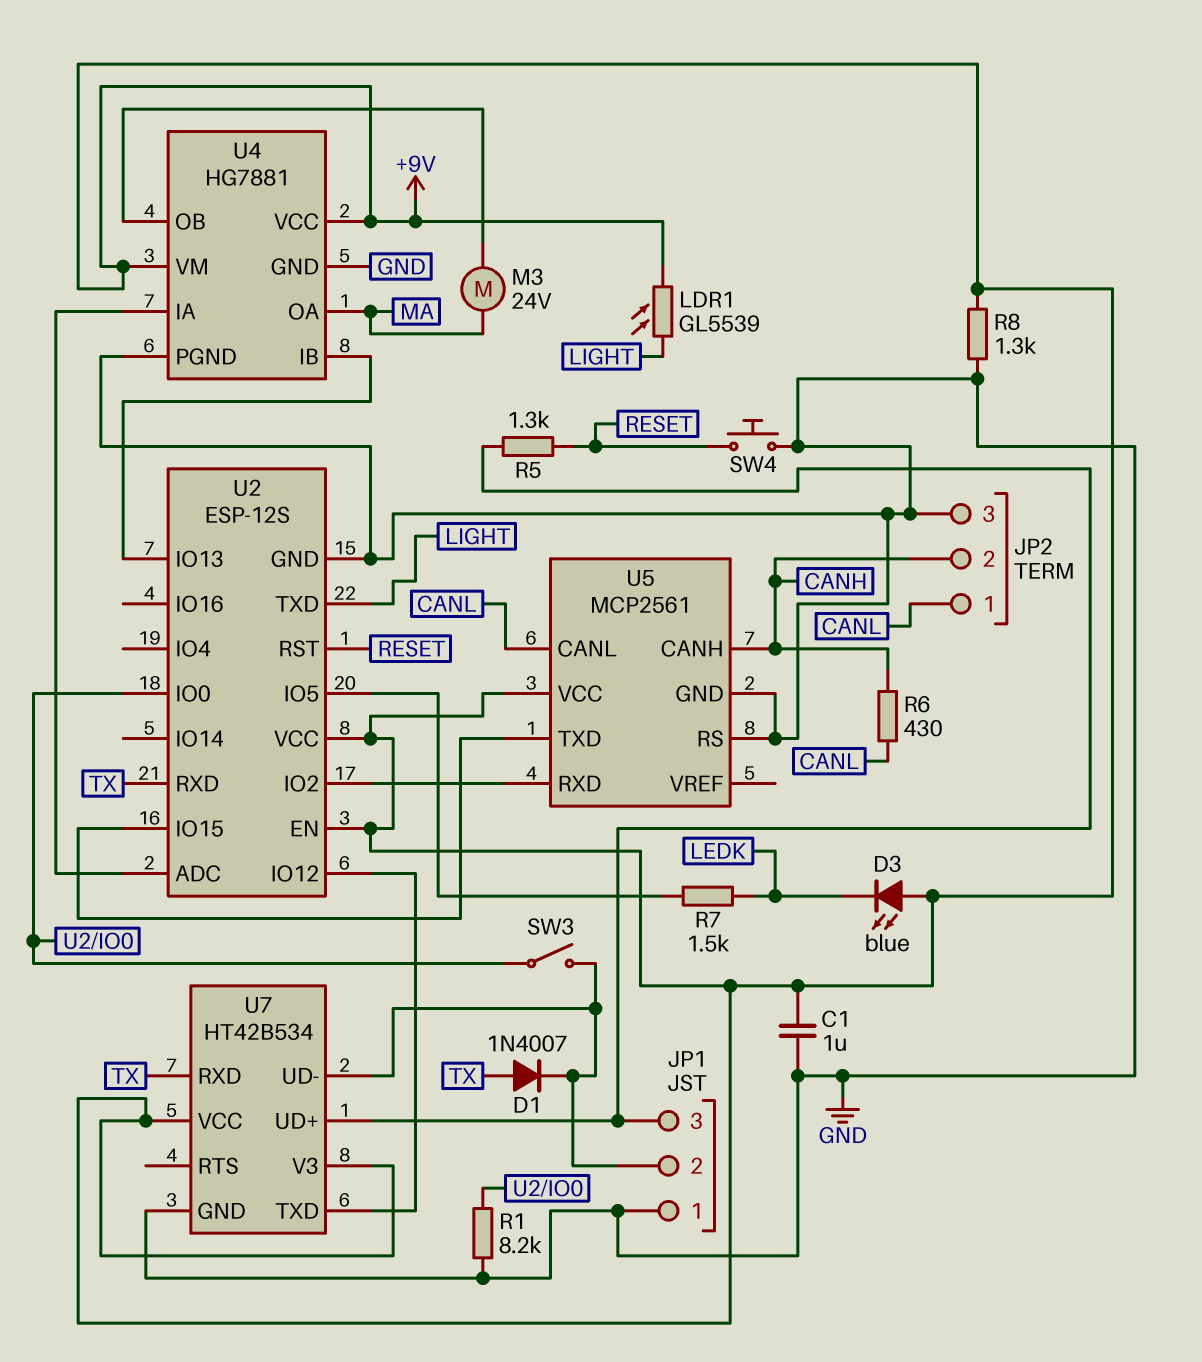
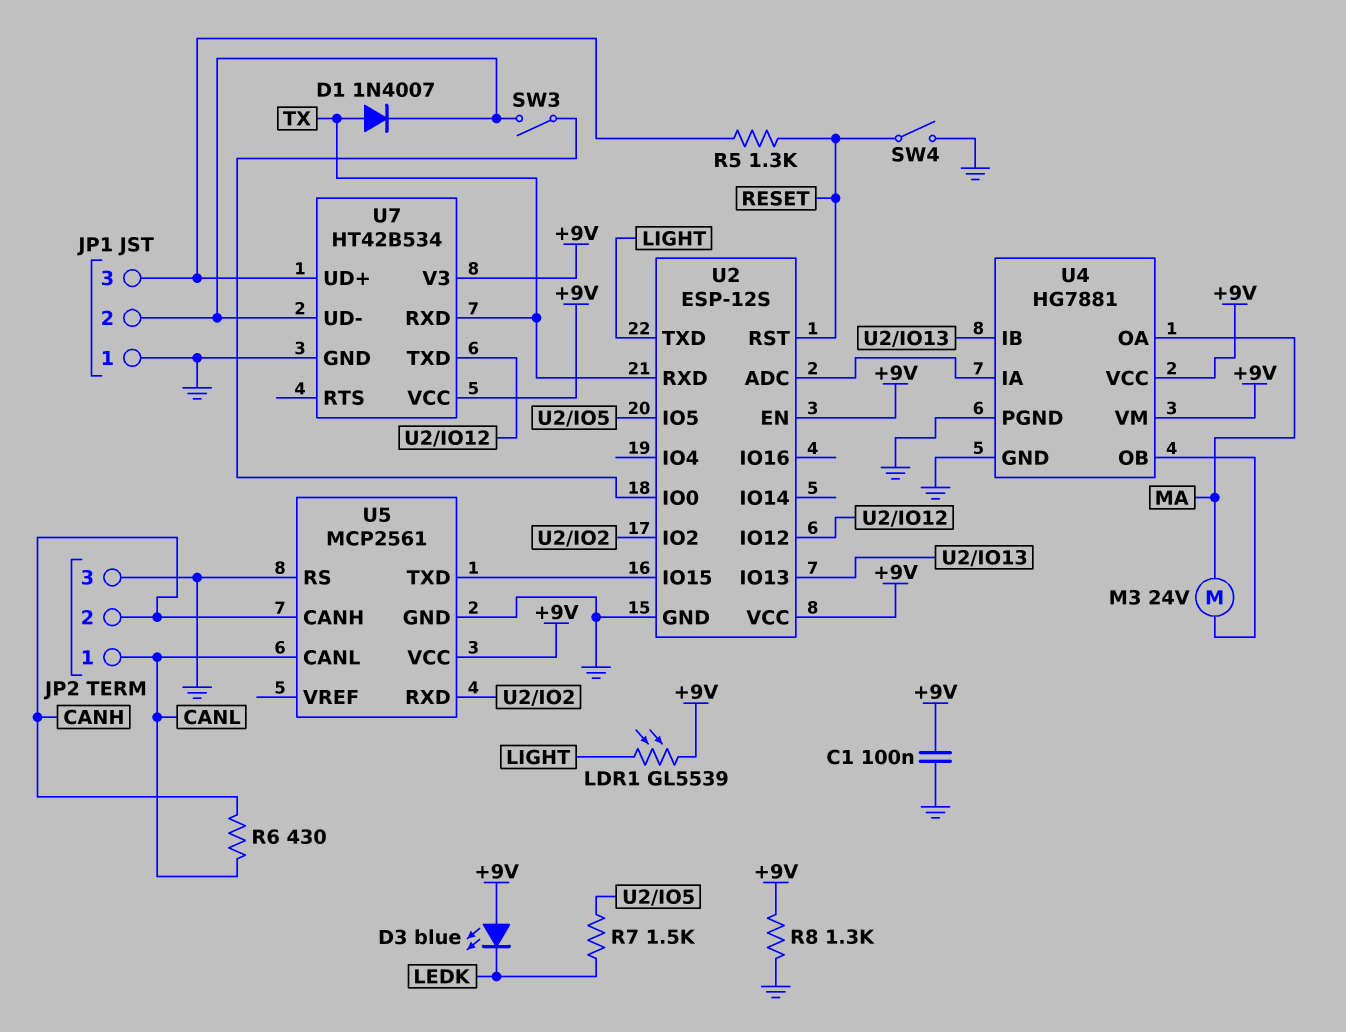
C1: 1uF (+9V, GND) -> 100nF (+9V, GND)
R1: 8.2k (GND, U2/IO0) -> none
SW4: button (GND, RESET) -> switch (GND, RESET)

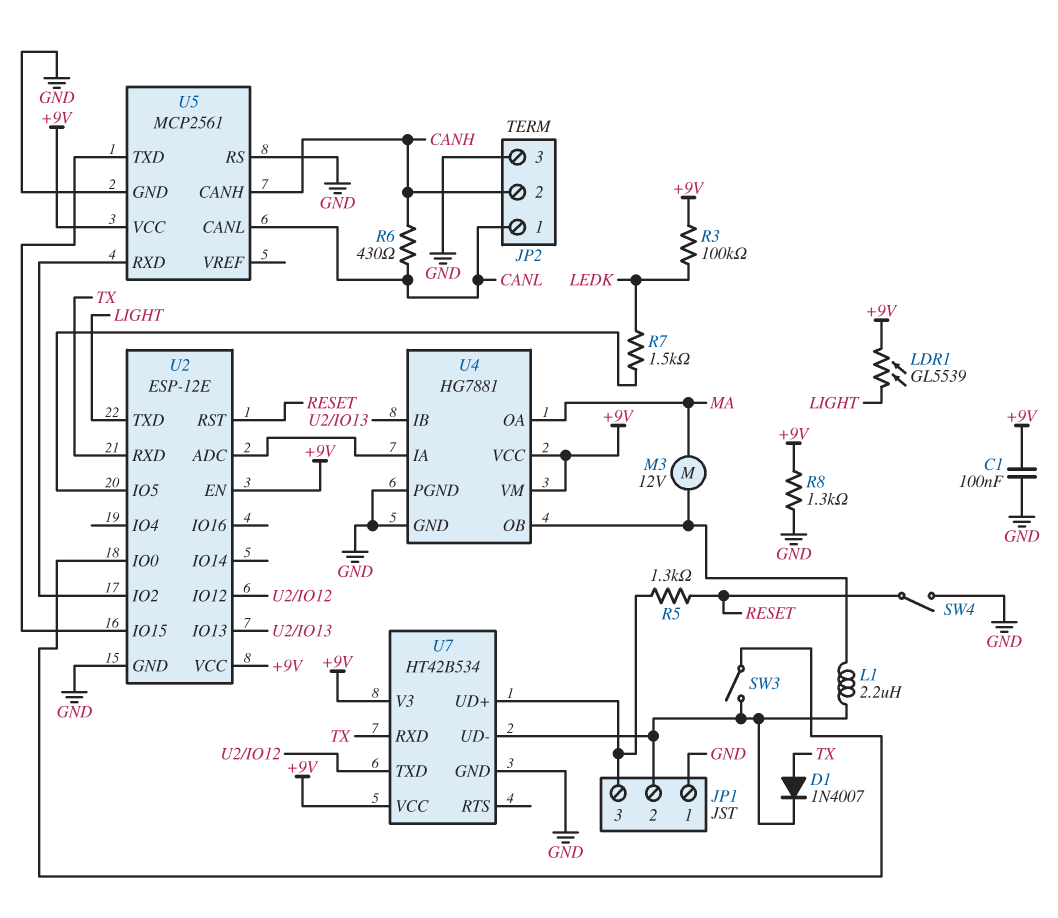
D3: LED blue (A +9V, K LEDK) -> none
L1: none -> 2.2uH (JP1/2, U4/OB)
M3: motor 24V (MA, U4/OB) -> motor 12V (MA, U4/OB)
R3: none -> 100k (+9V, LEDK)
U2: ESP-12S -> ESP-12E

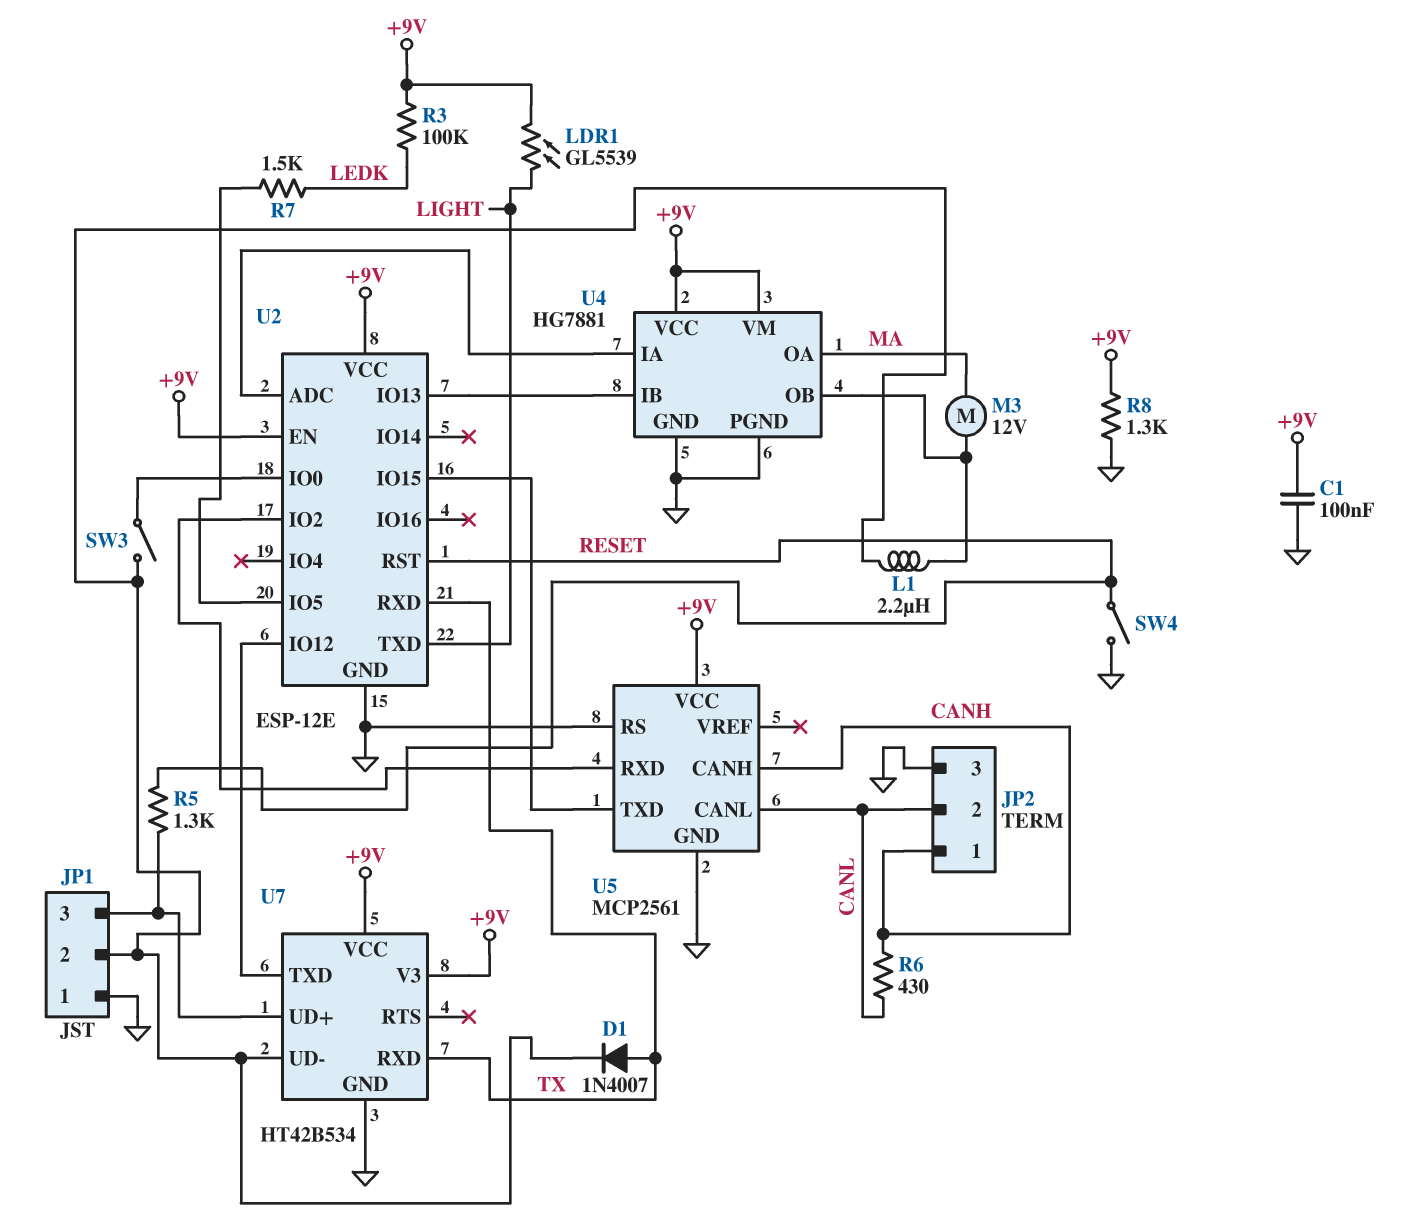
JP2 pin 1: CANL -> CANH
JP2 pin 2: CANH -> CANL

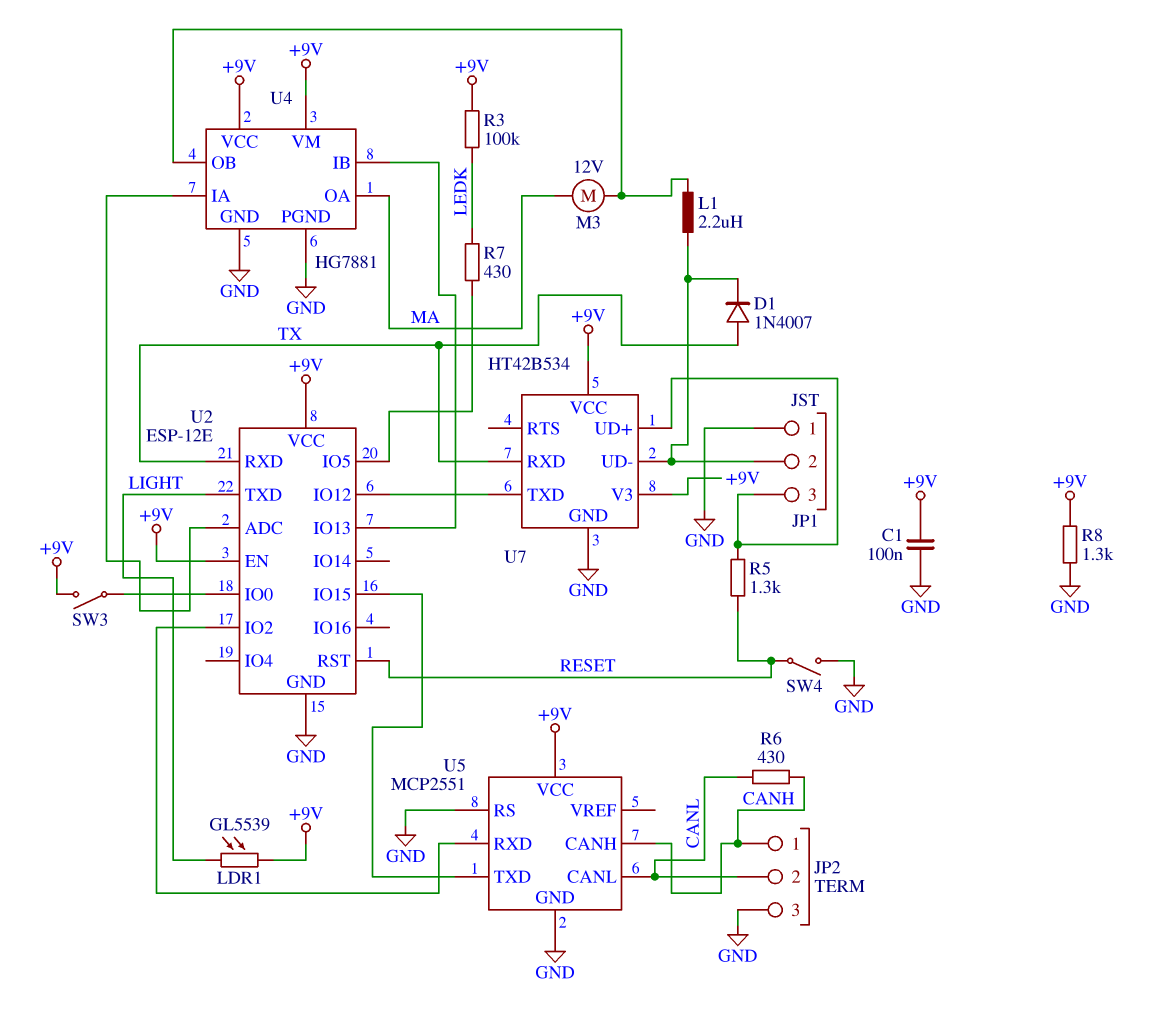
R7: 1.5k (LEDK, U2/IO5) -> 430 (LEDK, U2/IO5)
SW3: switch (JP1/2, U2/IO0) -> switch (+9V, U2/IO0)
U5: MCP2561 -> MCP2551

